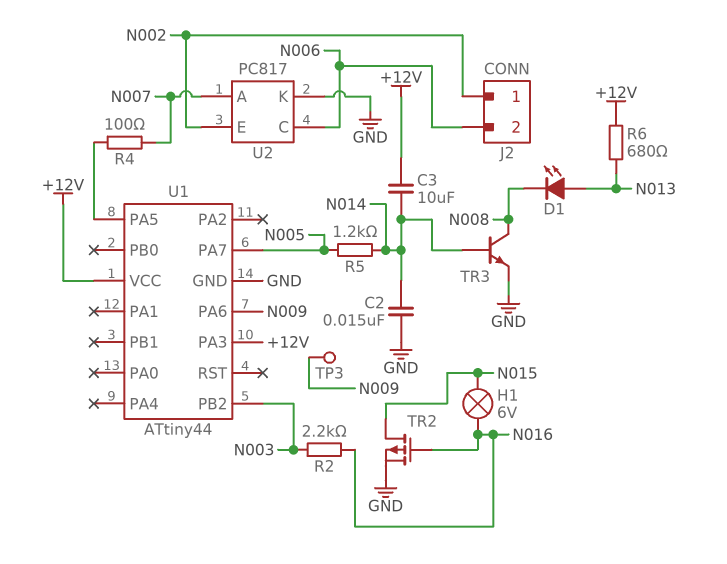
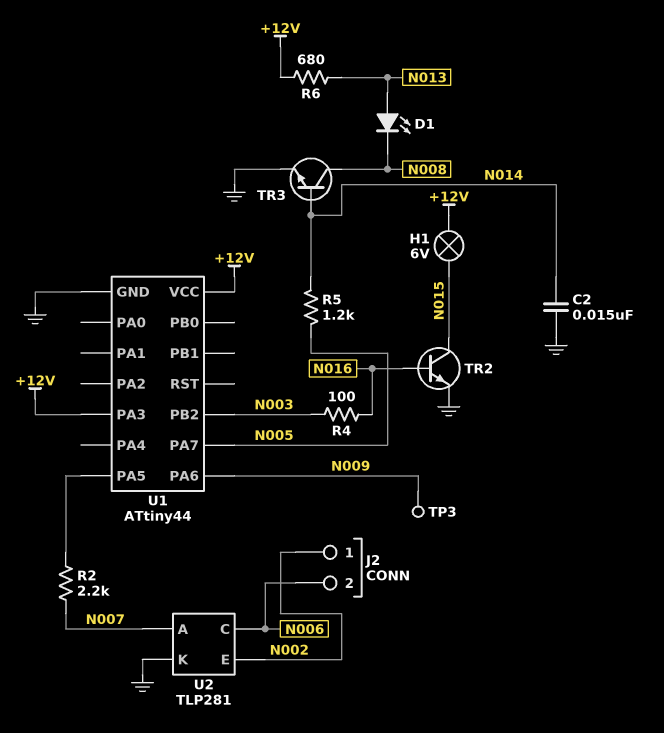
C3: 10uF (+12V, N014) -> none
H1: lamp 6V (N015, N016) -> lamp 6V (+12V, N015)
R2: 2.2k (N003, N016) -> 2.2k (N007, U1/PA5)
R4: 100 (N007, U1/PA5) -> 100 (N003, N016)
TR2: PMOS (G N016, D N015, S GND) -> NPN (B N016, C N015, E GND)
U2: PC817 -> TLP281

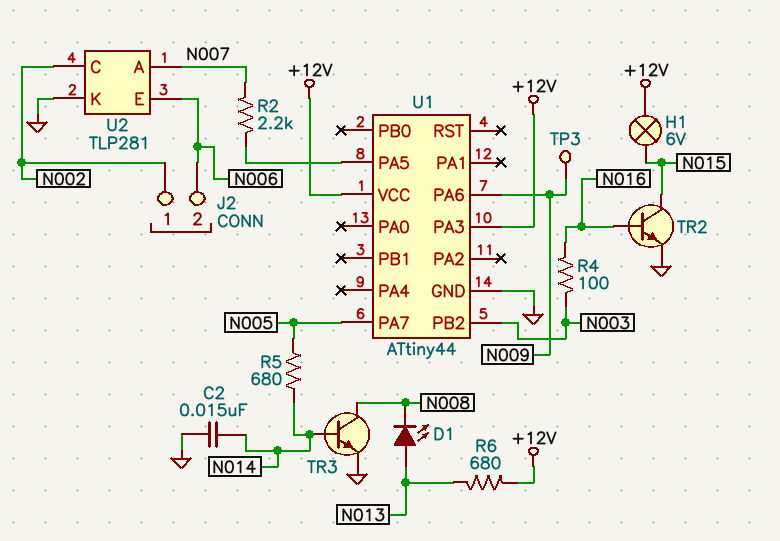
R5: 1.2k (N005, N014) -> 680 (N005, N014)
U2 pin C: N006 -> N002
U2 pin E: N002 -> N006

